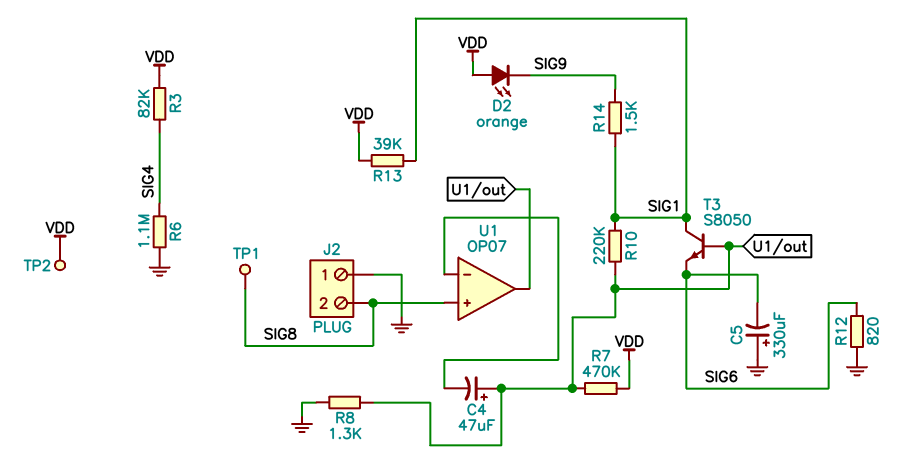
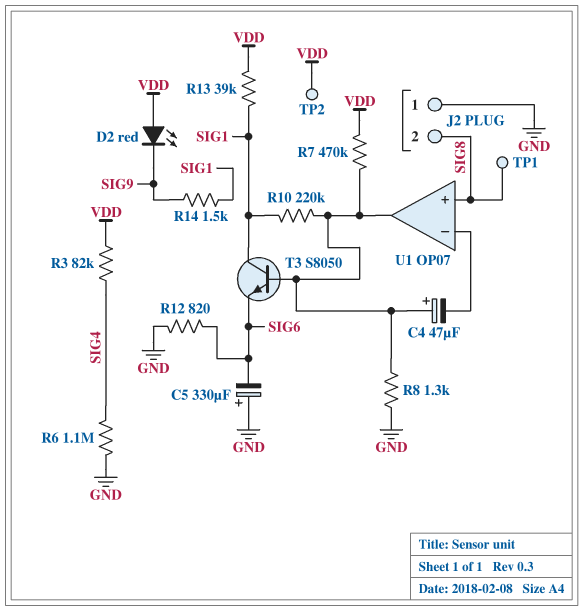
D2: LED orange (A VDD, K SIG9) -> LED red (A VDD, K SIG9)

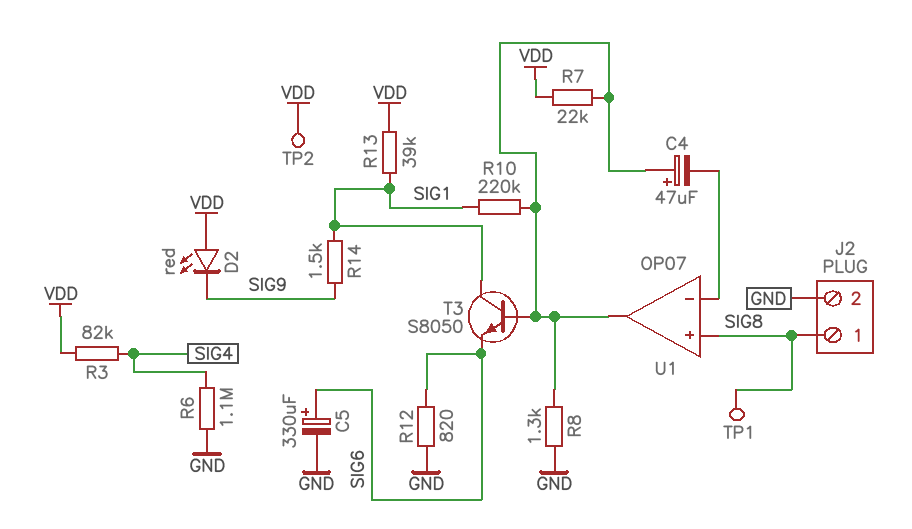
C5: 330uF (plus GND, minus SIG6) -> 330uF (plus SIG6, minus GND)
J2 pin 1: GND -> SIG8
J2 pin 2: SIG8 -> GND
R7: 470k (U1/out, VDD) -> 22k (U1/out, VDD)

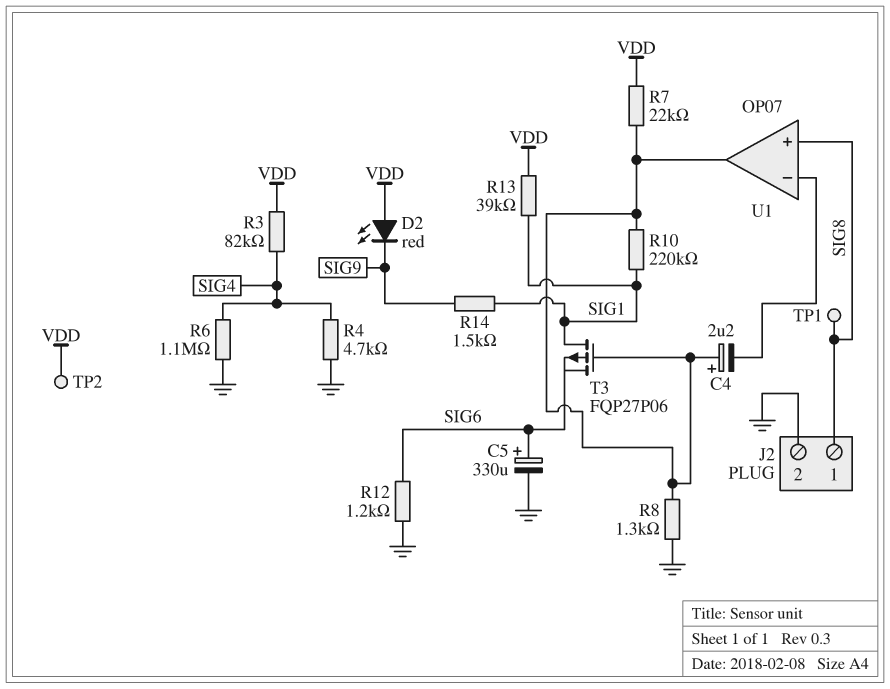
C4: 47uF (plus U1/out, minus U1/in-) -> 2.2uF (plus U1/out, minus U1/in-)
R4: none -> 4.7k (GND, SIG4)
R12: 820 (GND, SIG6) -> 1.2k (GND, SIG6)
T3: NPN S8050 (B U1/out, C SIG1, E SIG6) -> PMOS FQP27P06 (G U1/out, D SIG1, S SIG6)

